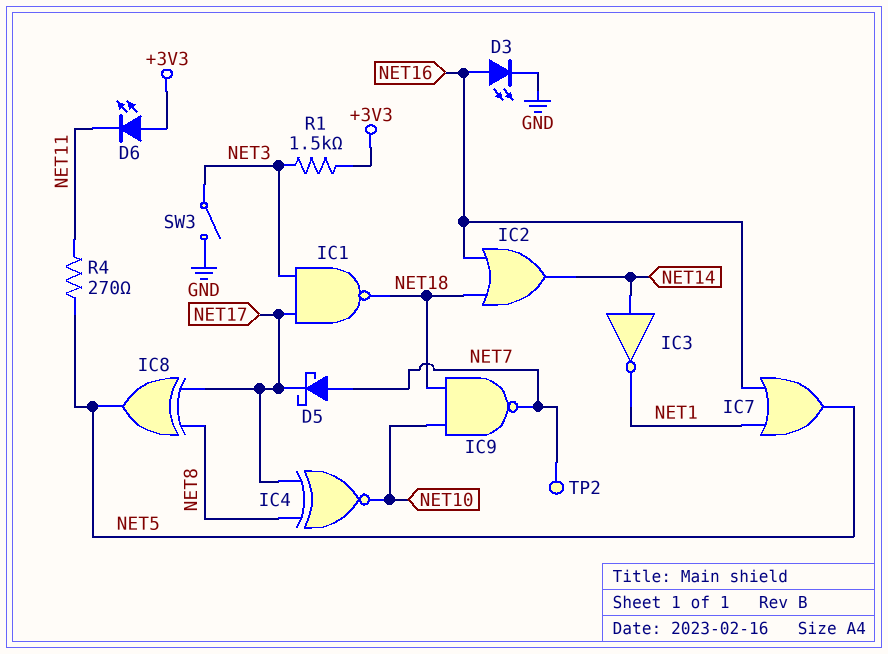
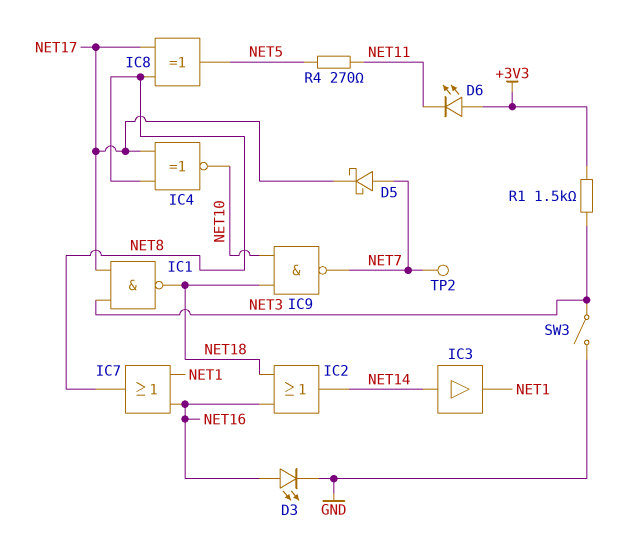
IC3: NOT (in NET14, out NET1) -> buffer (in NET14, out NET1)
IC7: OR (in NET1, in NET16, out NET5) -> OR (in NET1, in NET16, out NET8)

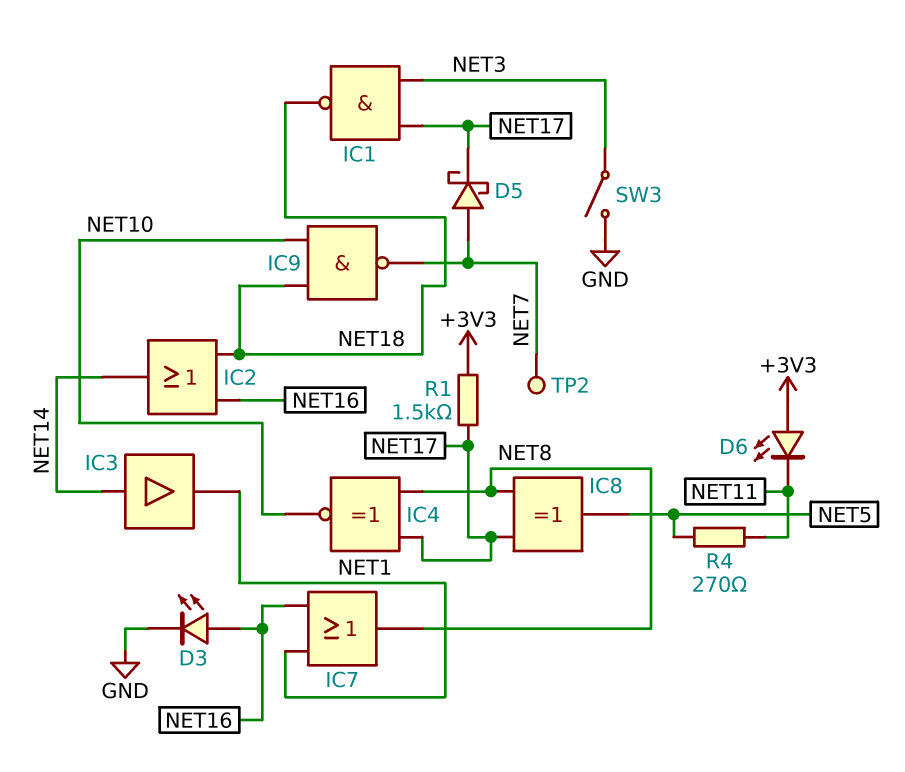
R1: 1.5k (+3V3, NET3) -> 1.5k (+3V3, NET17)

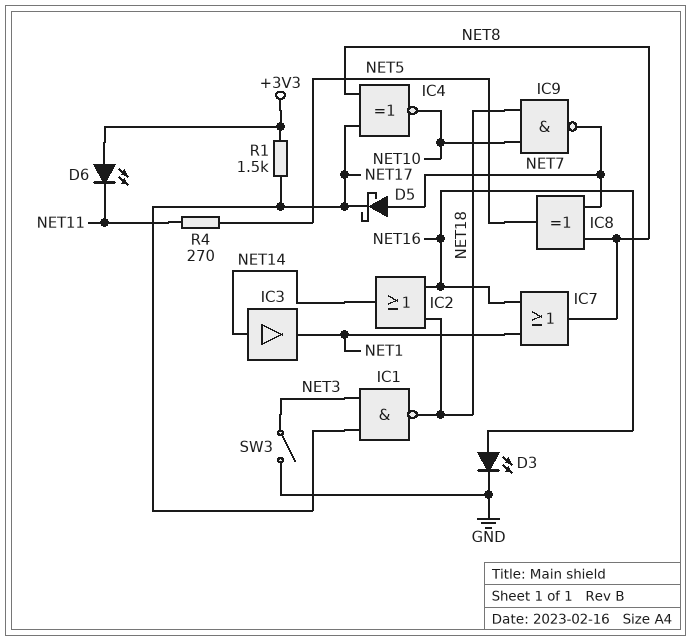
IC8: XOR (in NET8, in NET17, out NET5) -> XOR (in NET7, in NET8, out NET5)
TP2: test point (NET7) -> none

